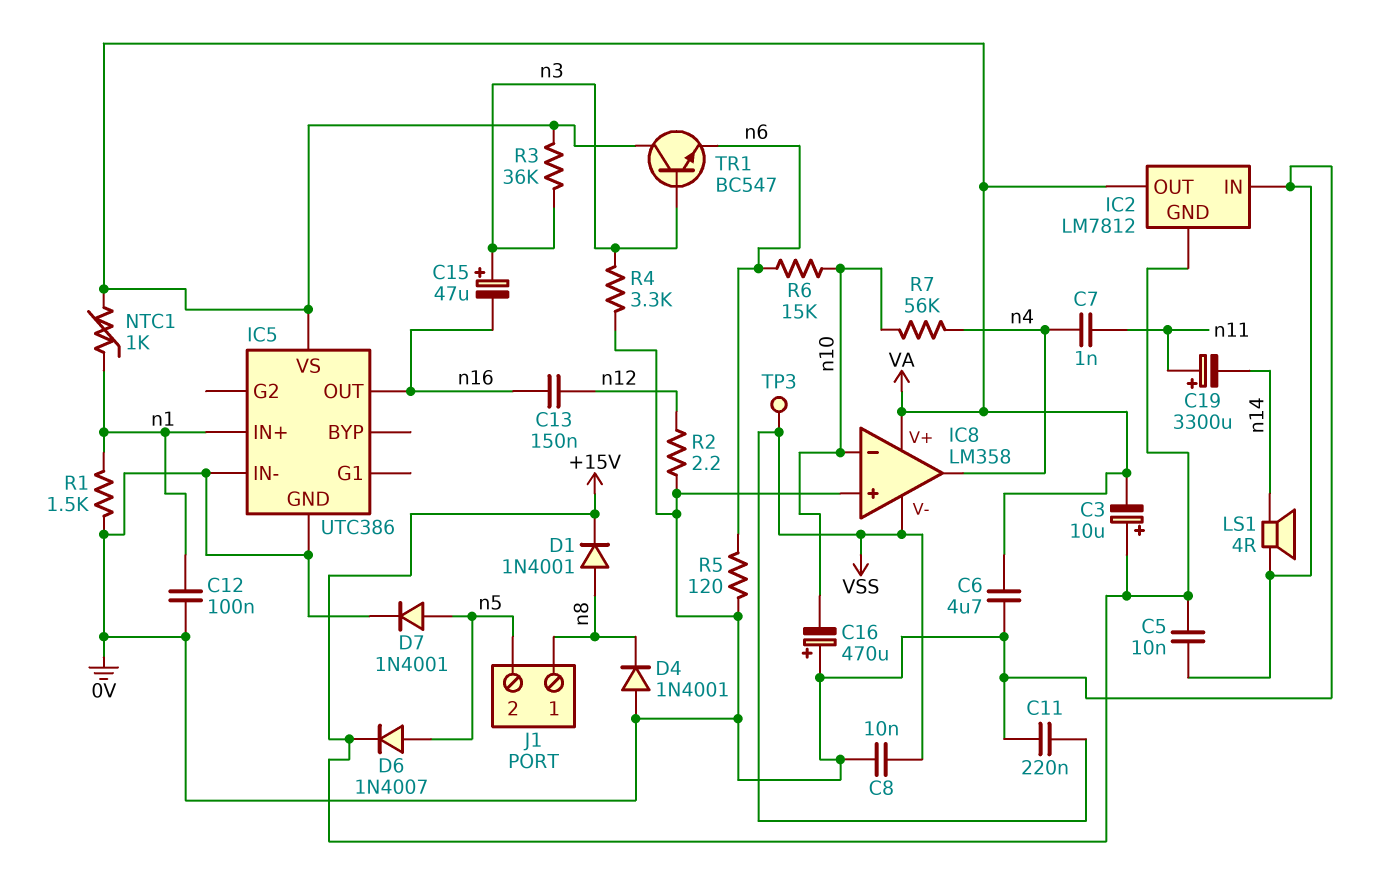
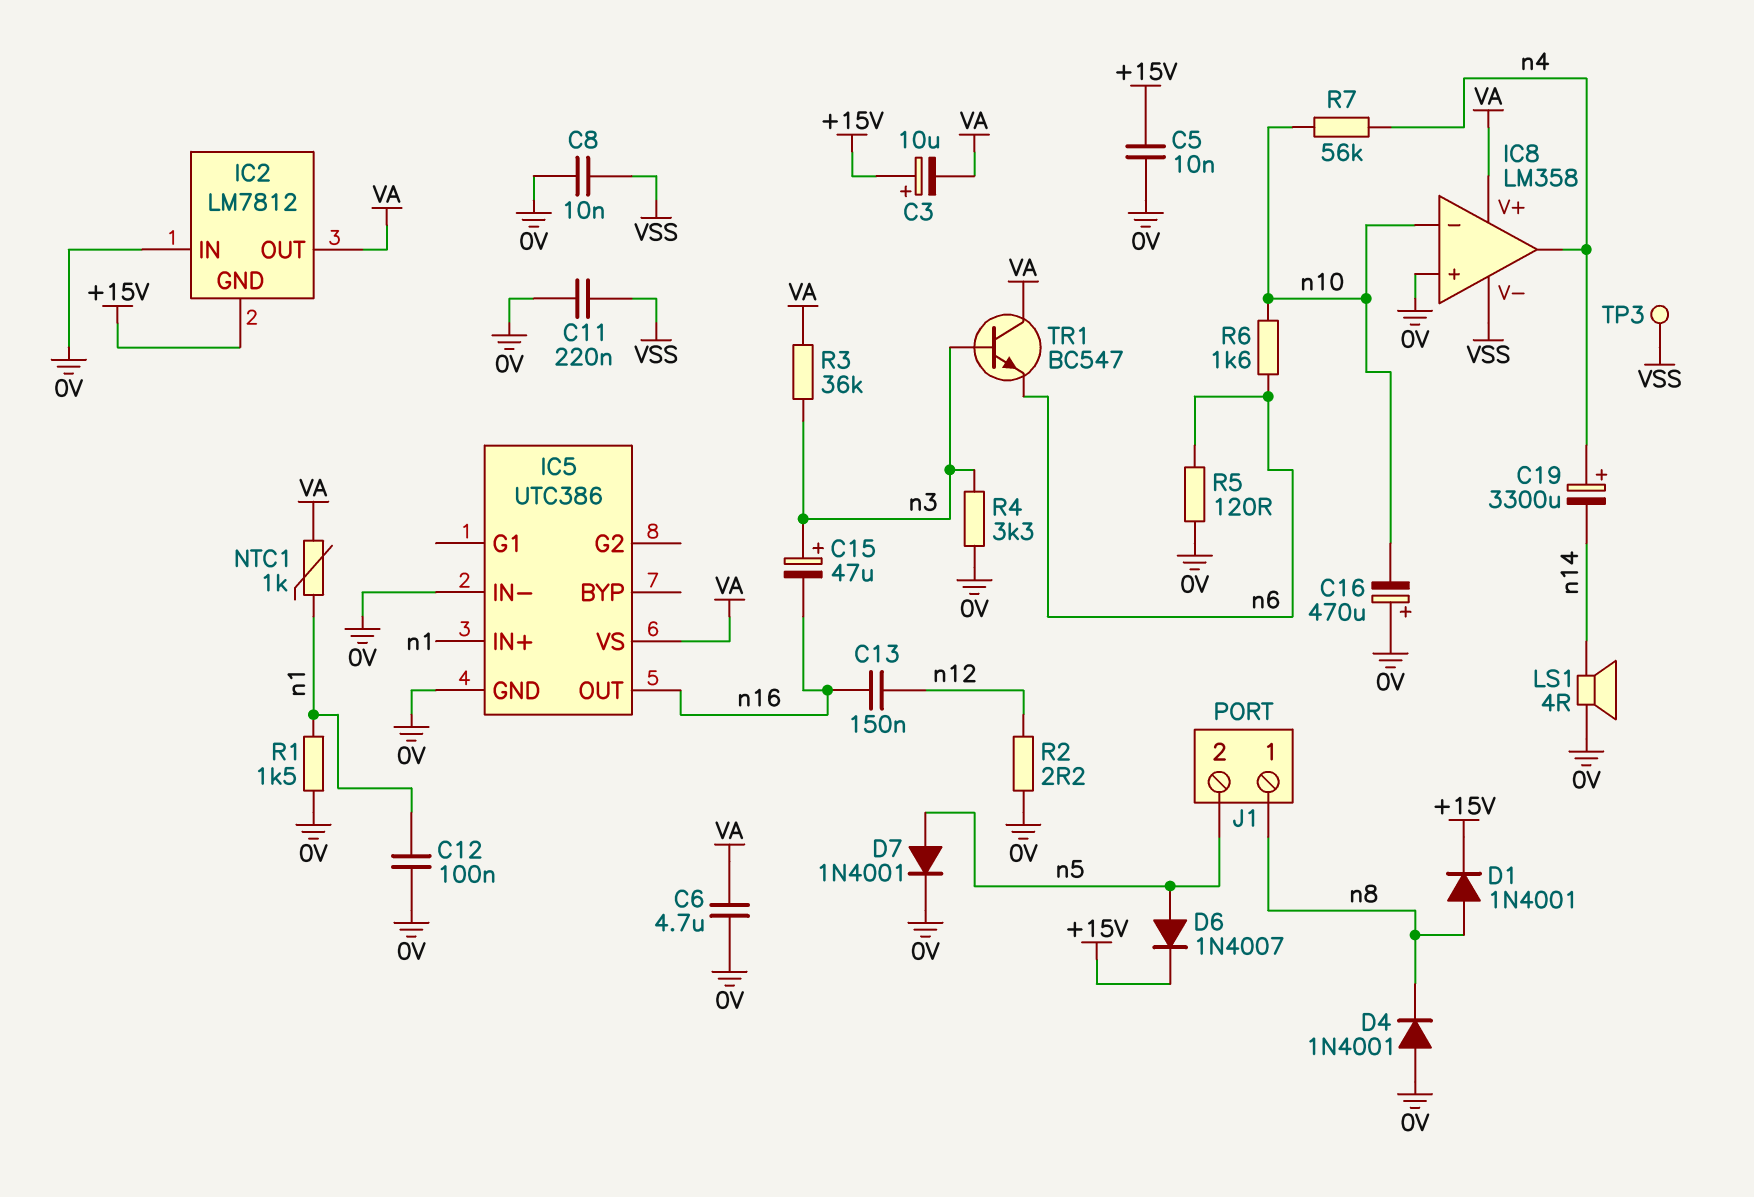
C7: 1nF (n4, n11) -> none
C19: 3300uF (plus n11, minus n14) -> 3300uF (plus n4, minus n14)
R6: 15k (n6, n10) -> 1.6k (n6, n10)

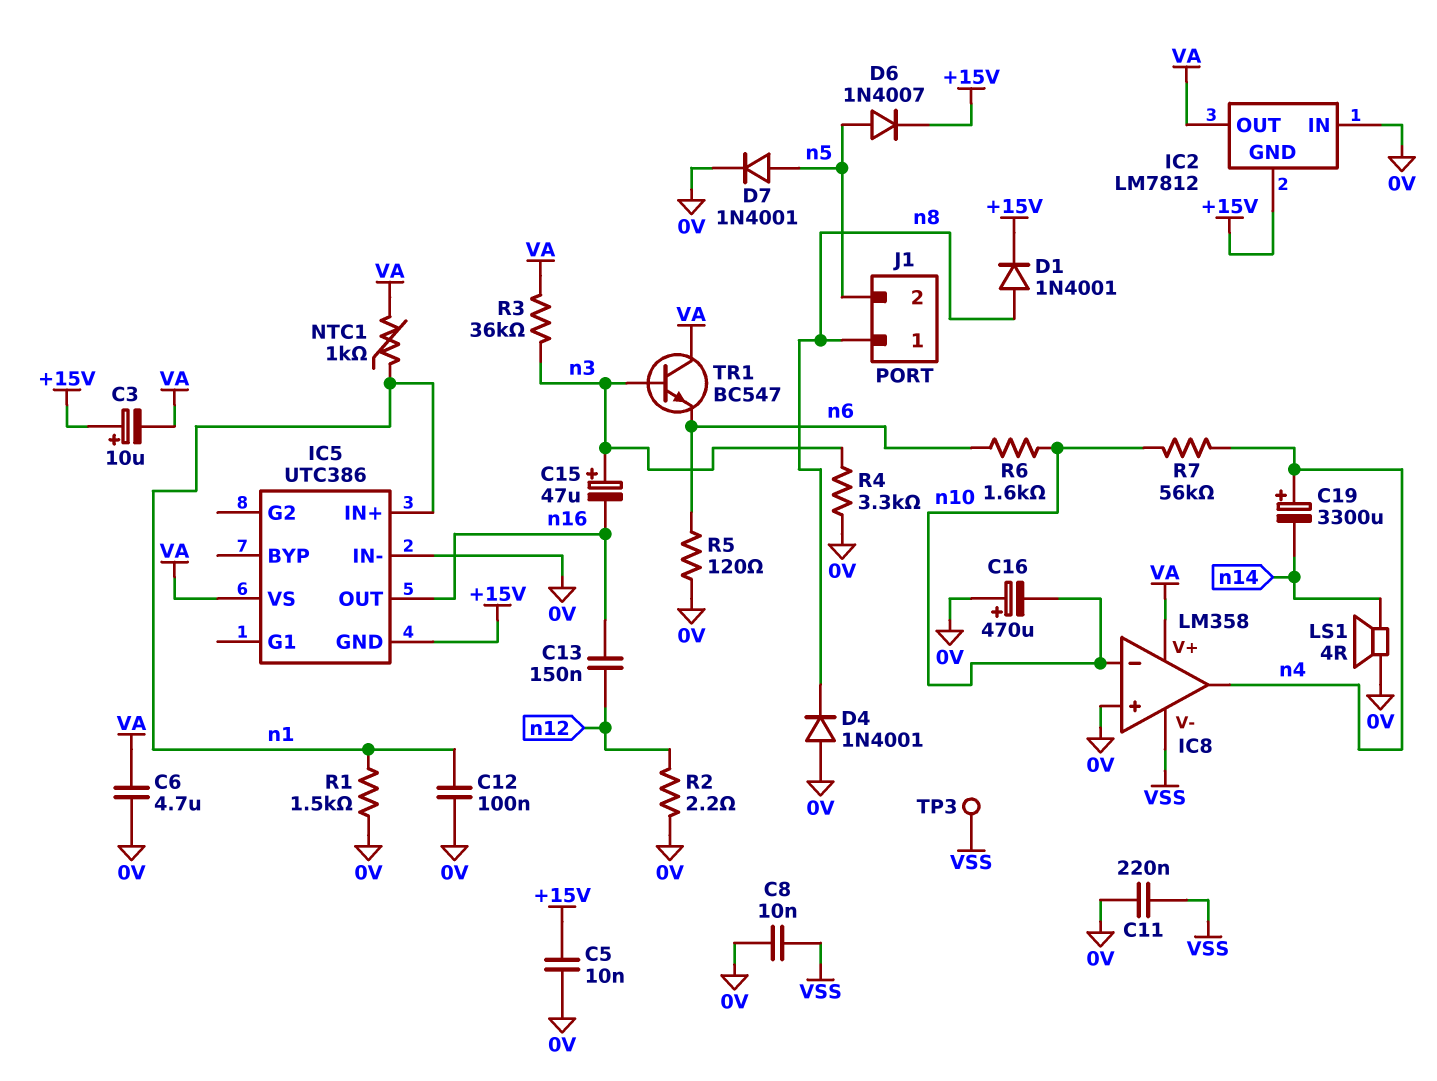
IC5 pin GND: 0V -> +15V

